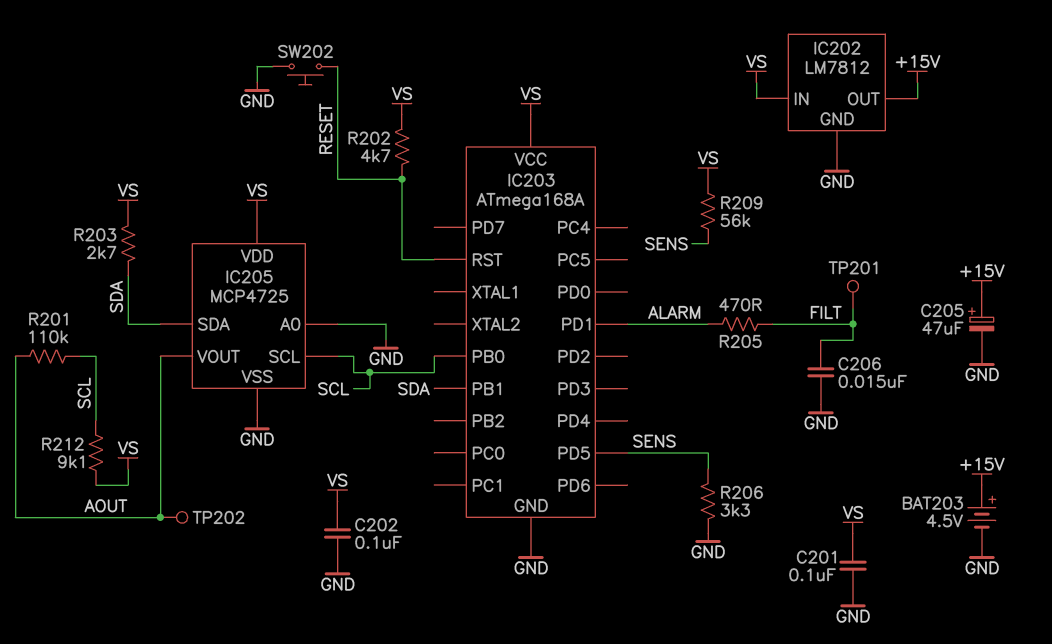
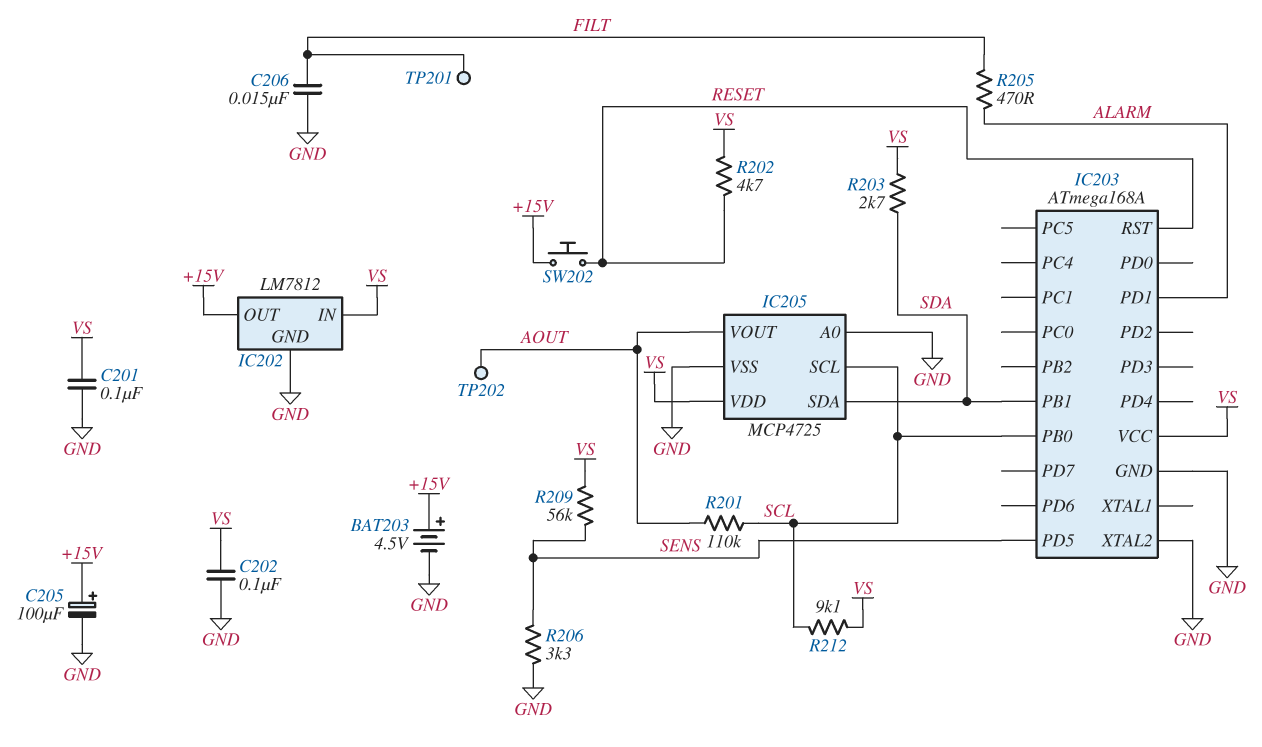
C205: 47uF (plus +15V, minus GND) -> 100uF (plus +15V, minus GND)
IC203 pin XTAL2: none -> GND
SW202: button (GND, RESET) -> button (+15V, RESET)

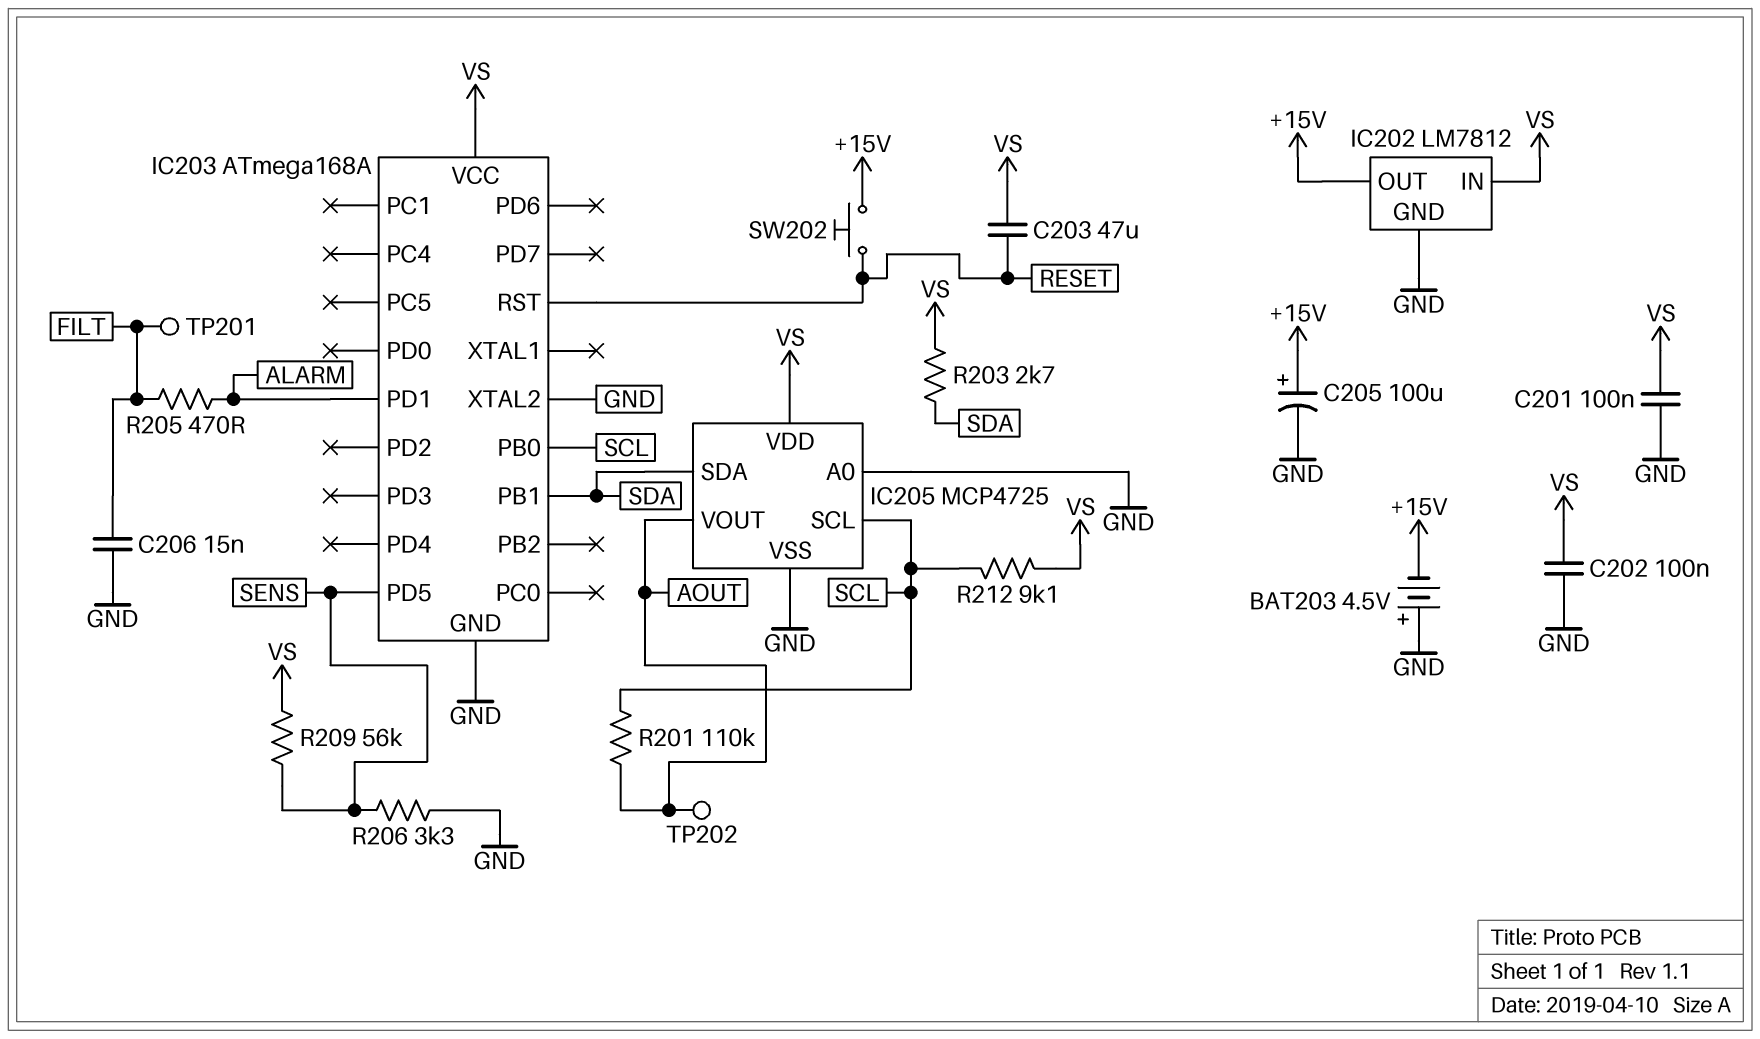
BAT203: 4.5V (plus +15V, minus GND) -> 4.5V (plus GND, minus +15V)
C203: none -> 47uF (RESET, VS)
R202: 4.7k (RESET, VS) -> none

